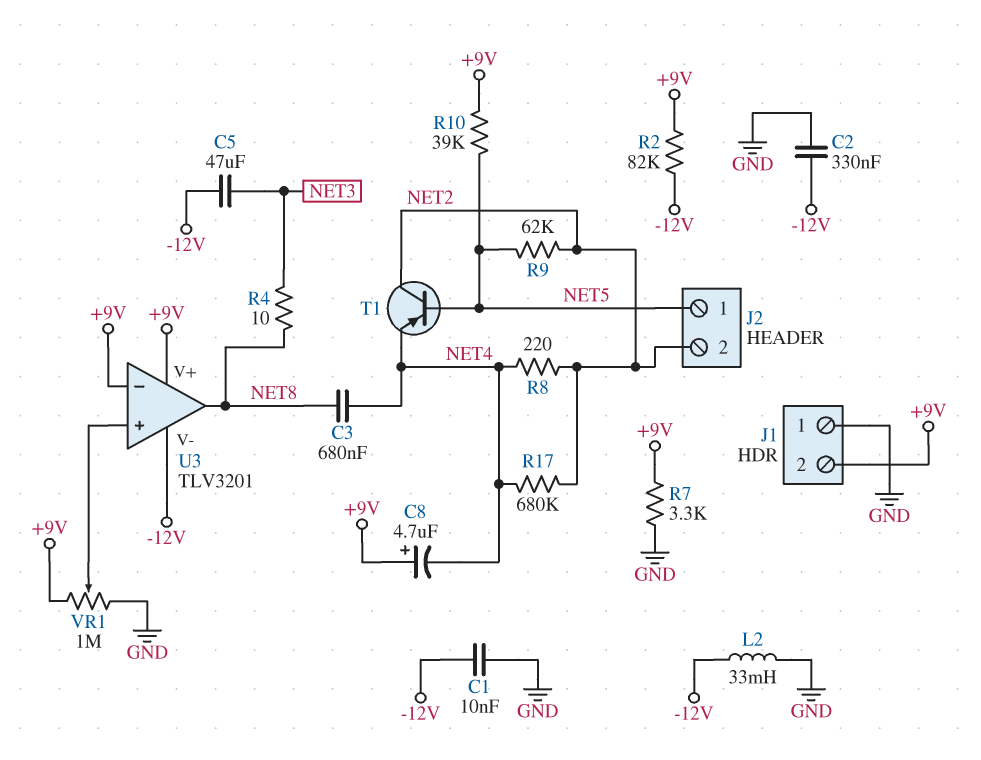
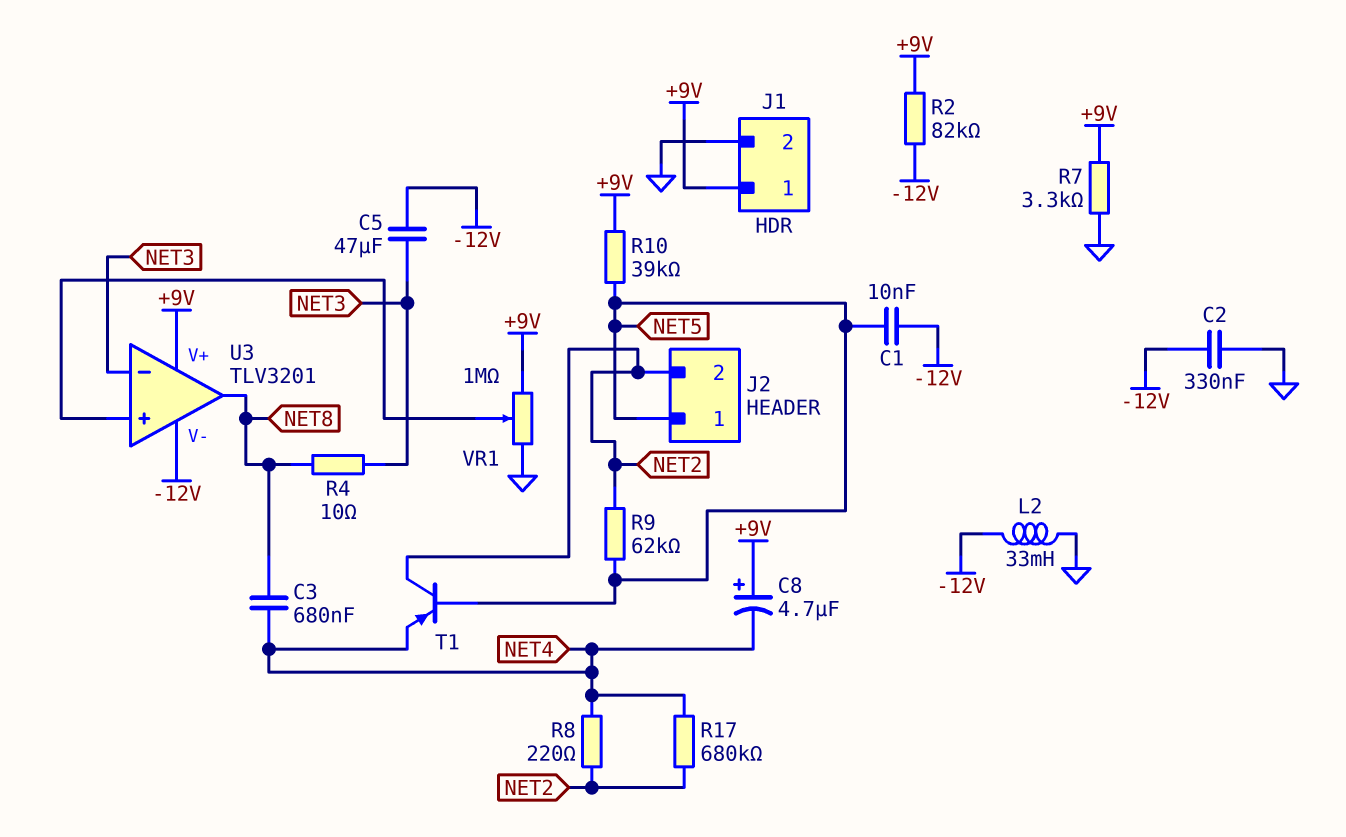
C1: 10nF (-12V, GND) -> 10nF (-12V, NET5)
J1 pin 1: GND -> +9V
J1 pin 2: +9V -> GND
U3 pin in-: +9V -> NET3

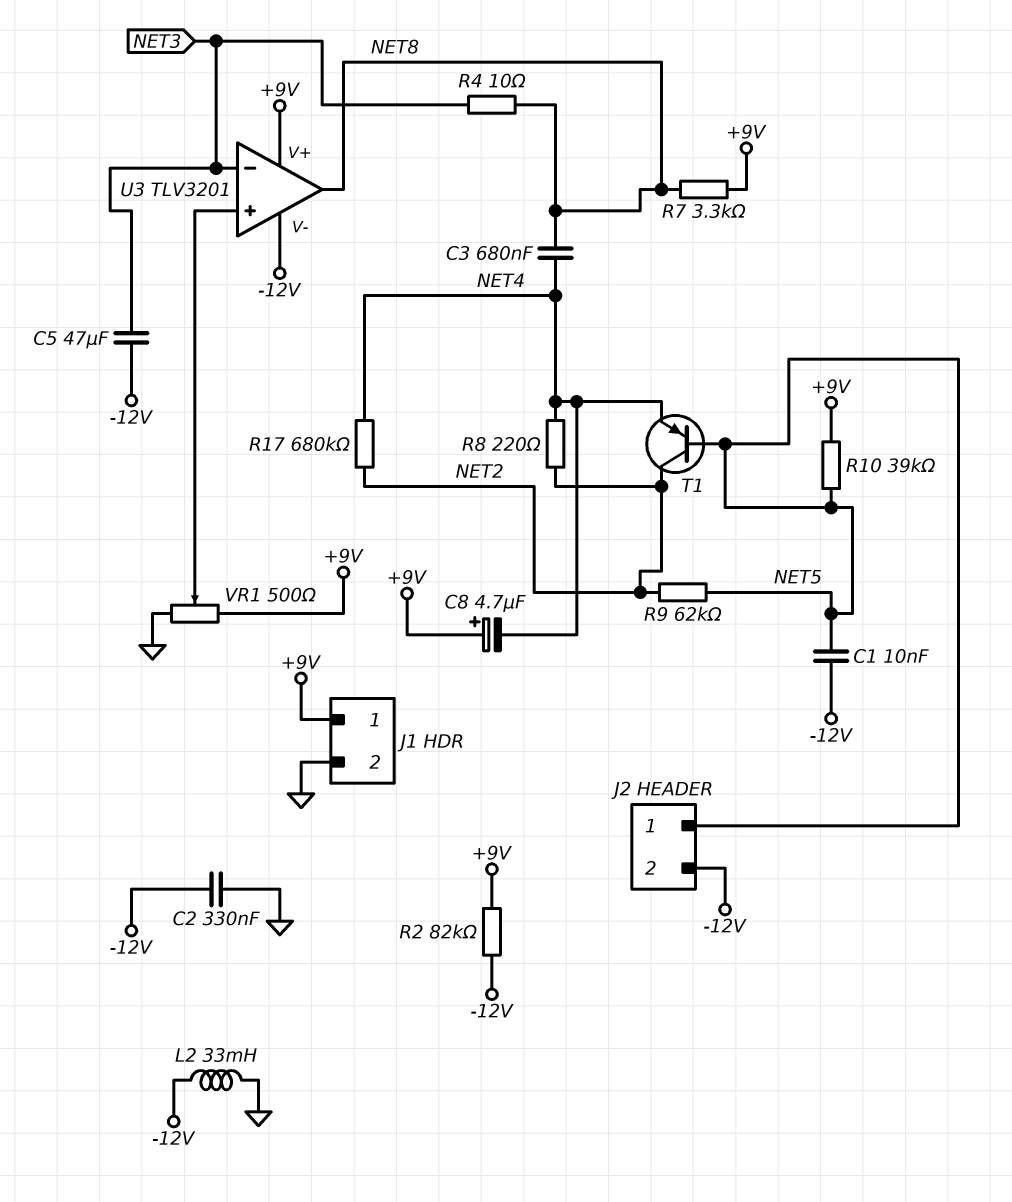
J2 pin 2: NET2 -> -12V
R7: 3.3k (+9V, GND) -> 3.3k (+9V, NET8)
VR1: 1M (+9V, GND, wiper U3/in+) -> 500 (+9V, GND, wiper U3/in+)

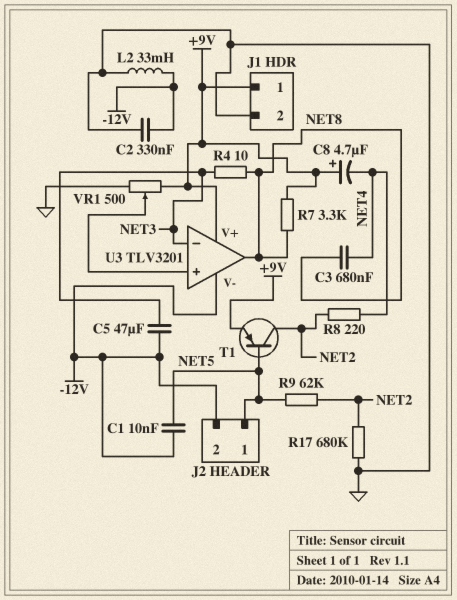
R2: 82k (+9V, -12V) -> none
R10: 39k (+9V, NET5) -> none
R17: 680k (NET2, NET4) -> 680k (GND, NET2)
T1: PNP (B NET5, C NET2, E NET4) -> PNP (B NET5, C NET2, E +9V)

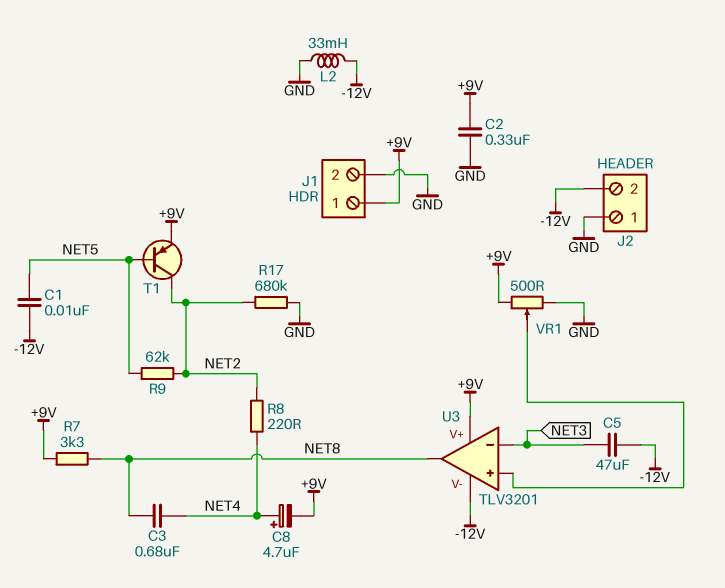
C2: 330nF (-12V, GND) -> 330nF (+9V, GND)
C8: 4.7uF (plus +9V, minus NET4) -> 4.7uF (plus NET4, minus +9V)
J2 pin 1: NET5 -> GND
R4: 10 (NET3, NET8) -> none

